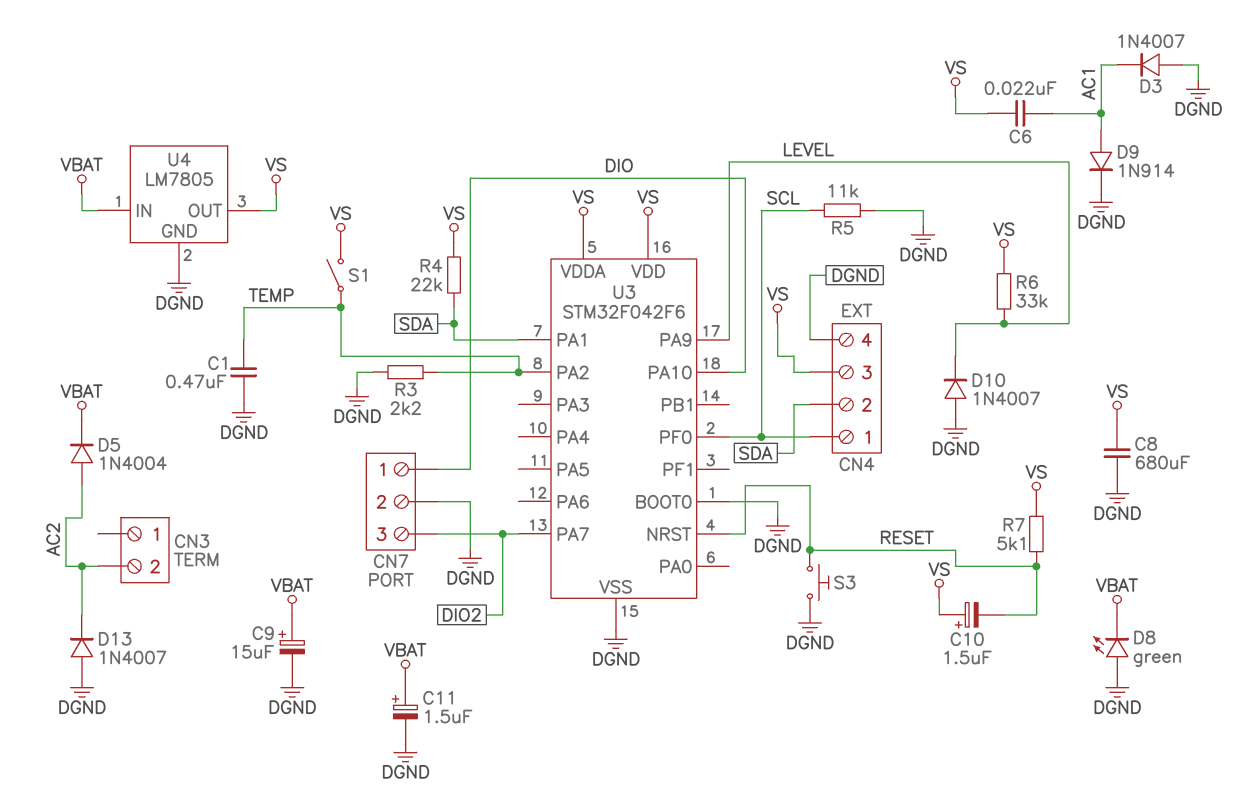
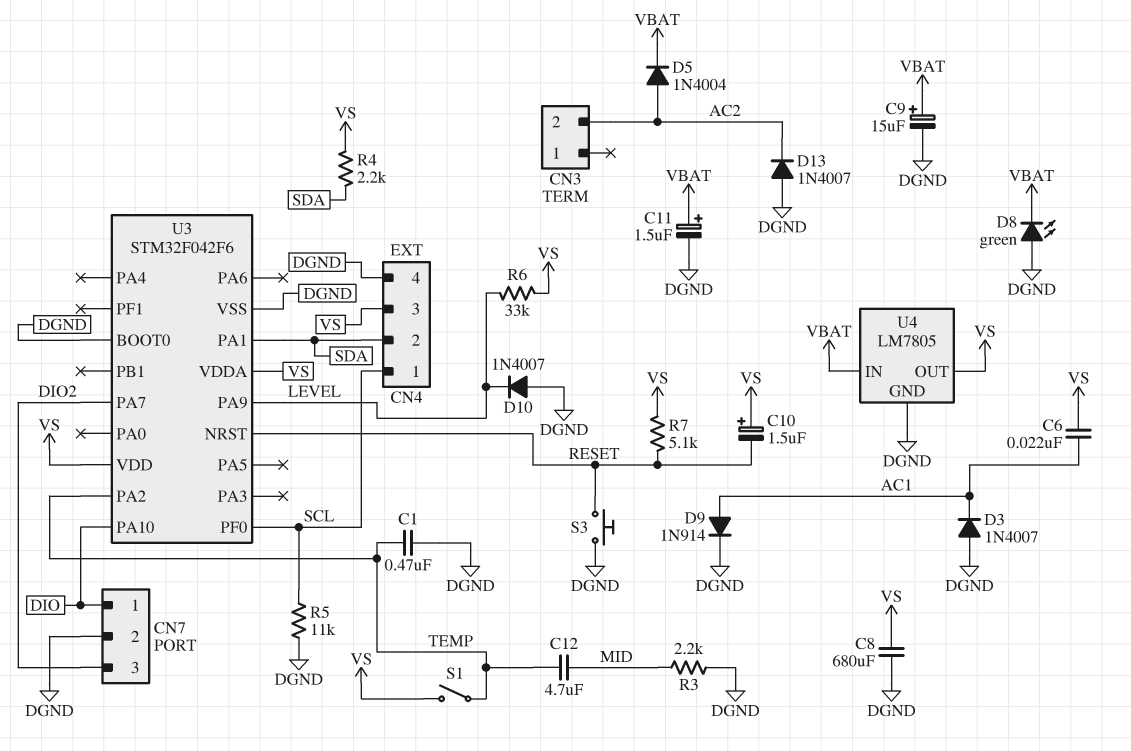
C12: none -> 4.7uF (MID, TEMP)
R3: 2.2k (DGND, TEMP) -> 2.2k (DGND, MID)
R4: 22k (SDA, VS) -> 2.2k (SDA, VS)

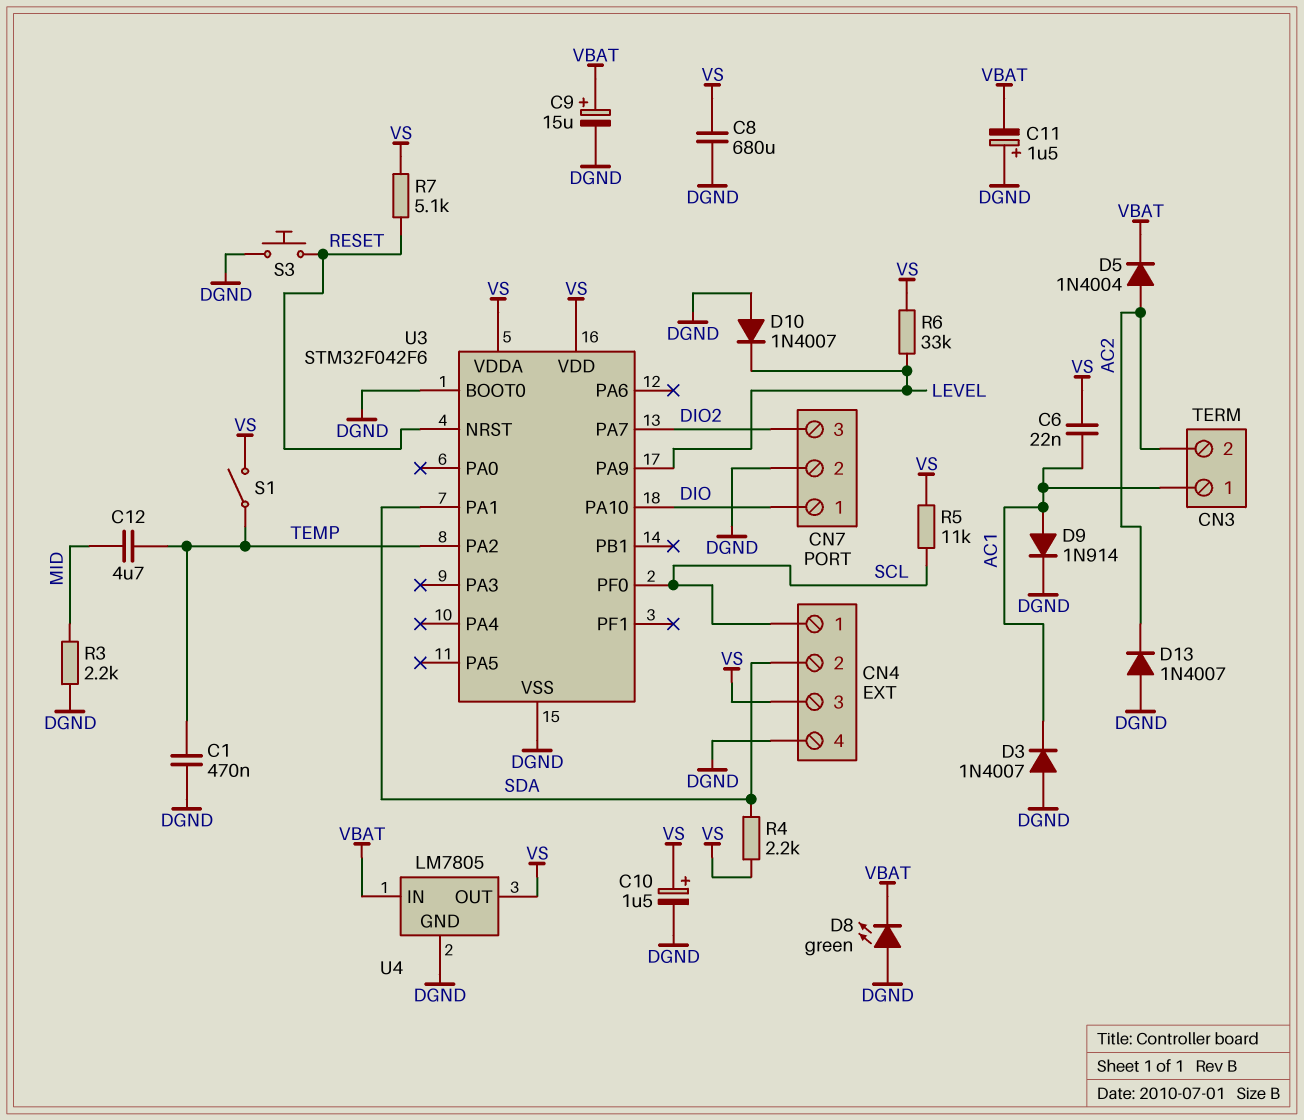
C10: 1.5uF (plus VS, minus RESET) -> 1.5uF (plus VS, minus DGND)
C11: 1.5uF (plus VBAT, minus DGND) -> 1.5uF (plus DGND, minus VBAT)
CN3 pin 1: none -> AC1
R5: 11k (DGND, SCL) -> 11k (SCL, VS)

